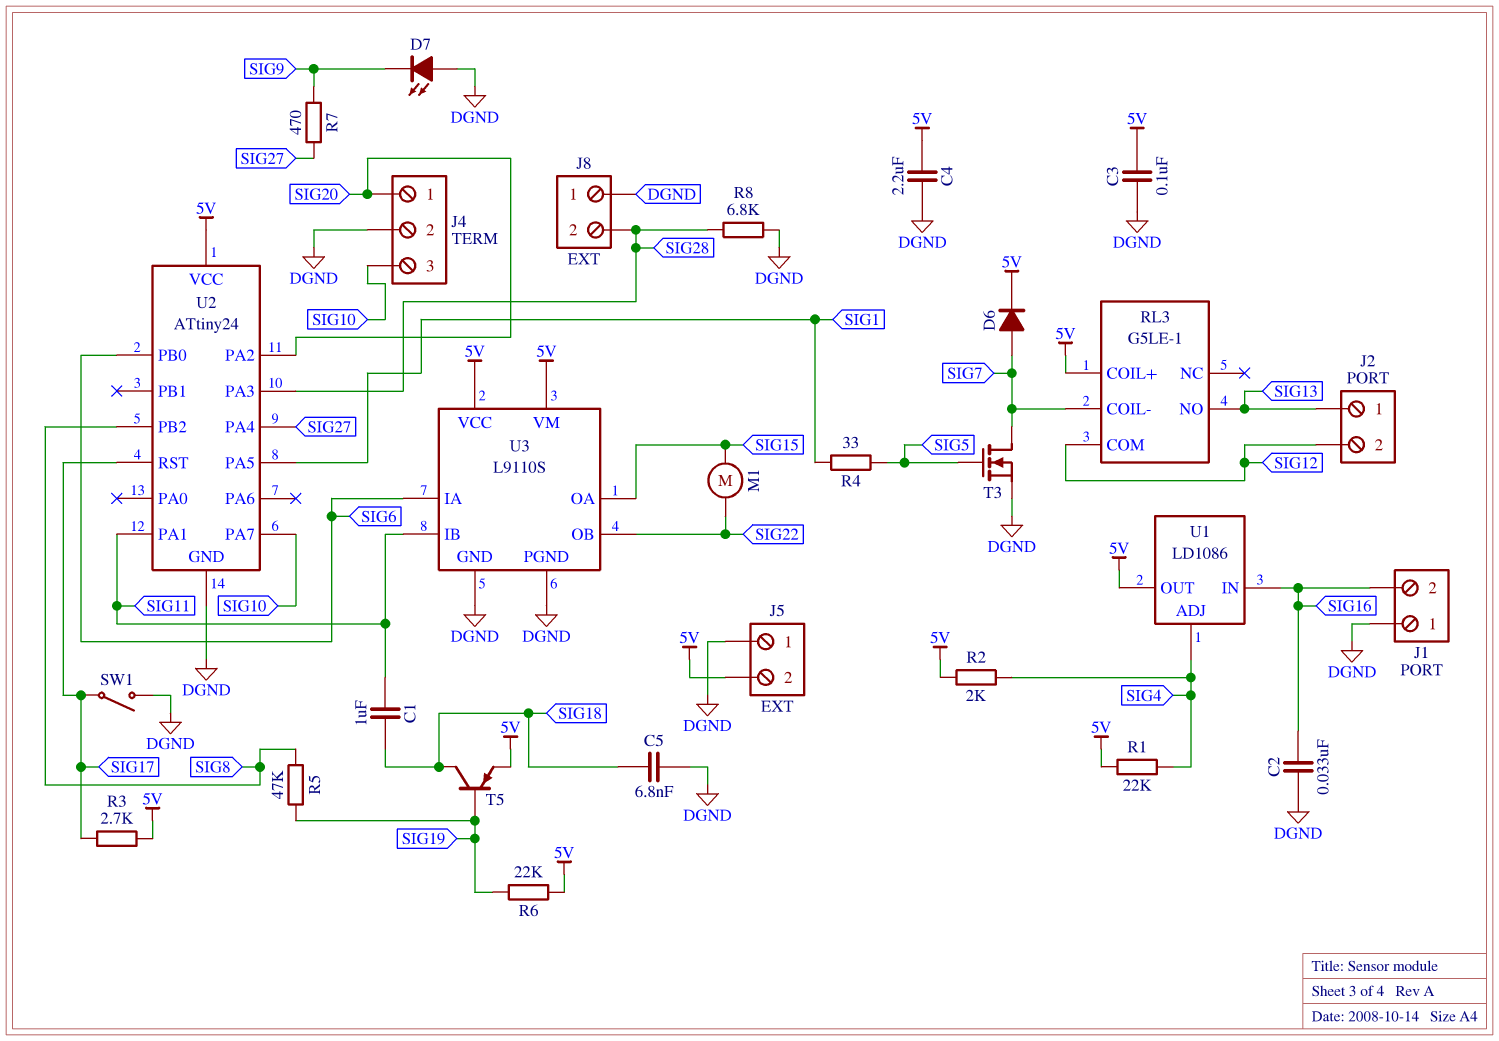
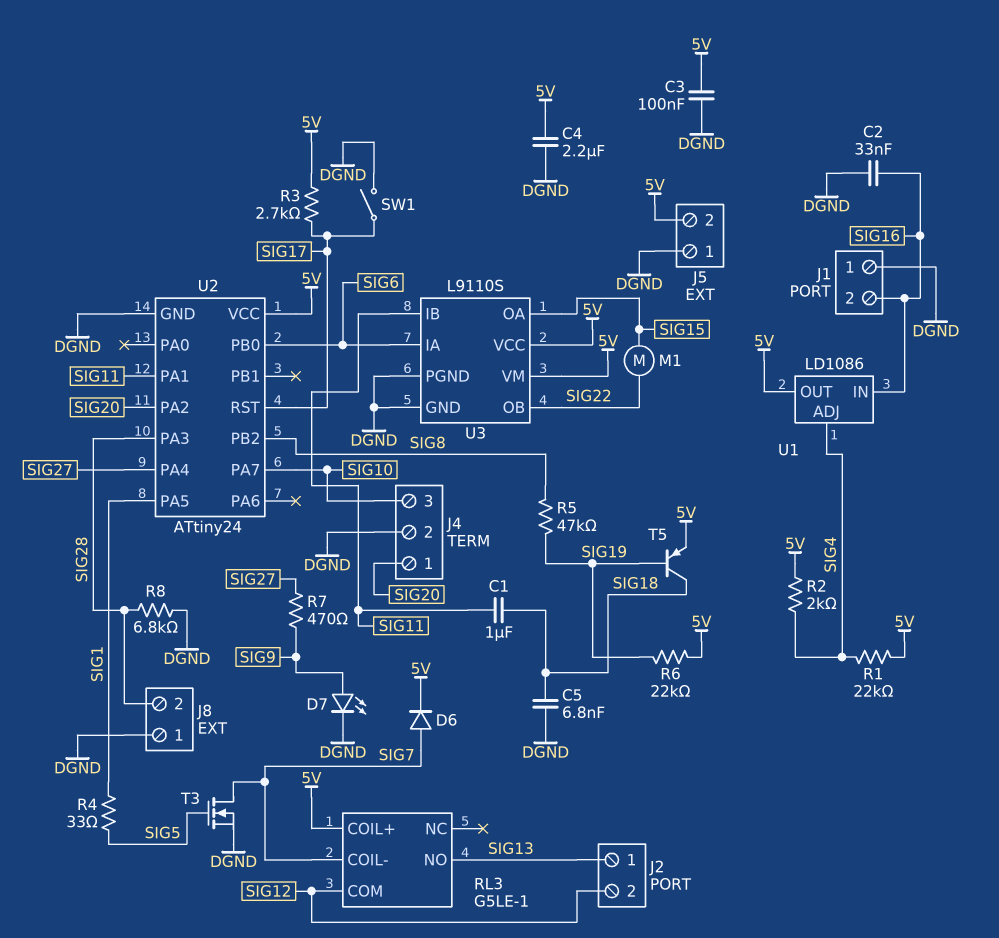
D7: LED (A DGND, K SIG9) -> LED (A SIG9, K DGND)

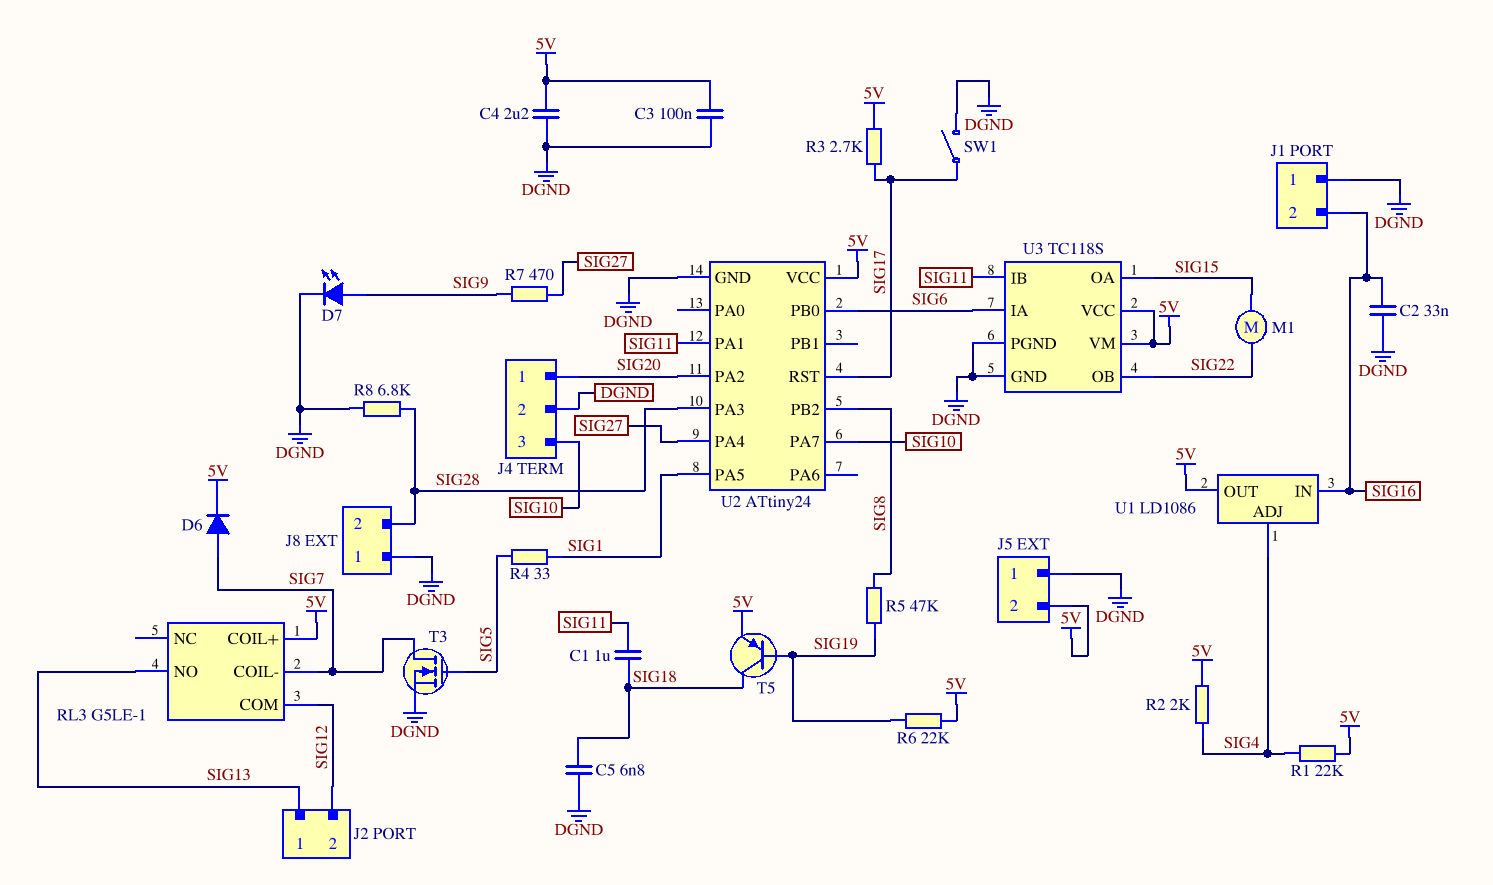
U3: L9110S -> TC118S

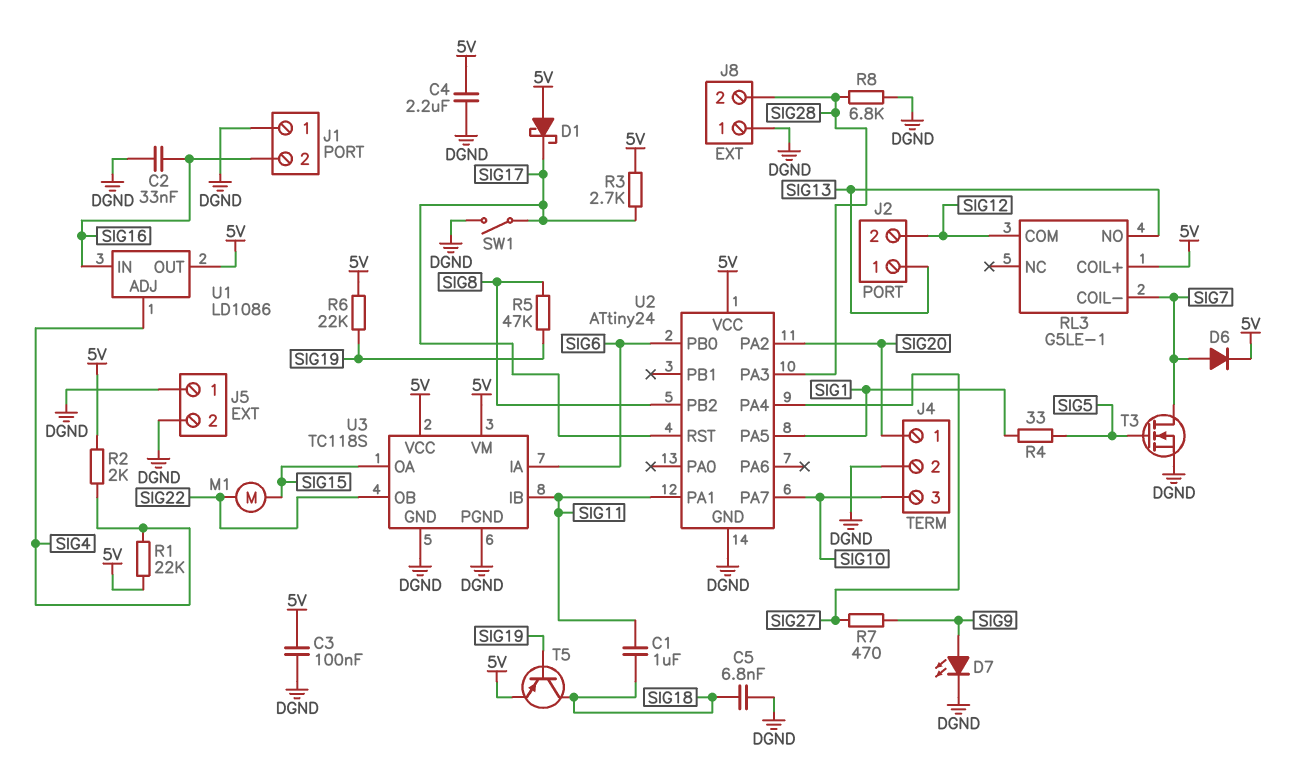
D1: none -> schottky (A 5V, K SIG17)
J5 pin 2: 5V -> DGND

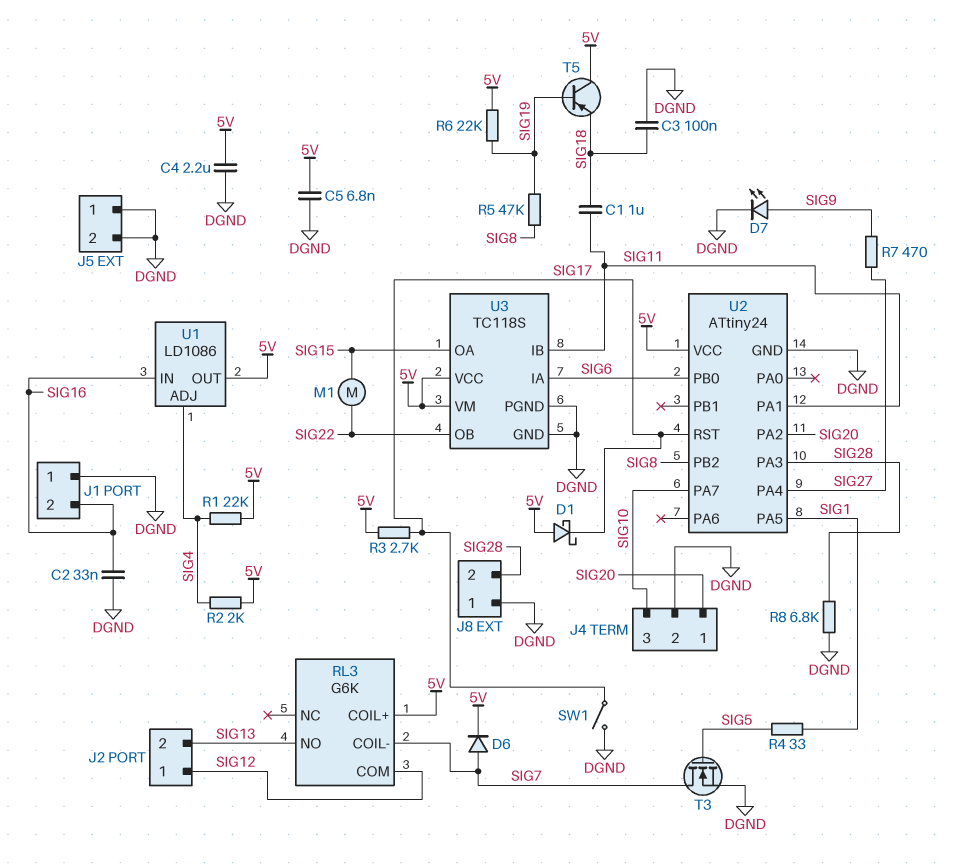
C3: 100nF (5V, DGND) -> 100nF (DGND, SIG18)
C5: 6.8nF (DGND, SIG18) -> 6.8nF (5V, DGND)
J2 pin 1: SIG13 -> SIG12
J2 pin 2: SIG12 -> SIG13
RL3: G5LE-1 -> G6K
T5: PNP (B SIG19, C SIG18, E 5V) -> PNP (B SIG19, C 5V, E SIG18)

